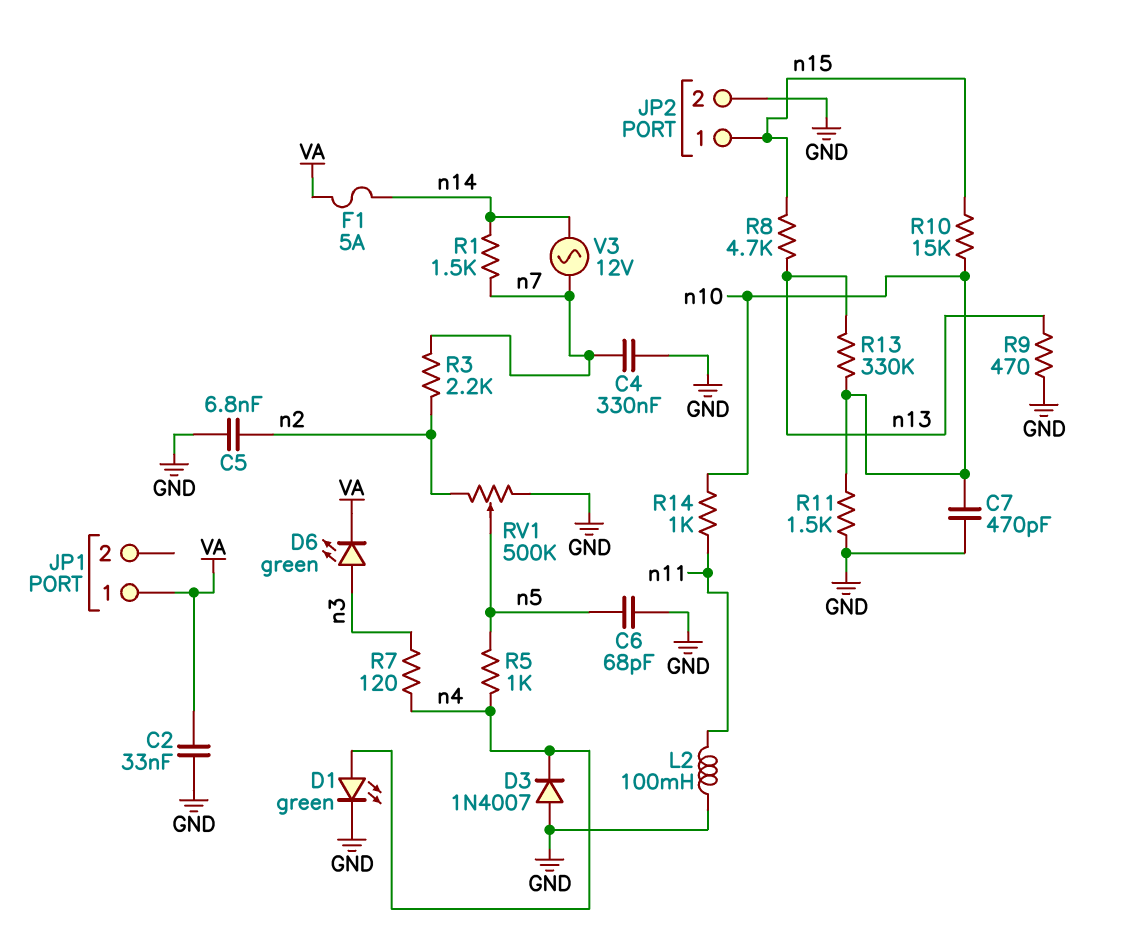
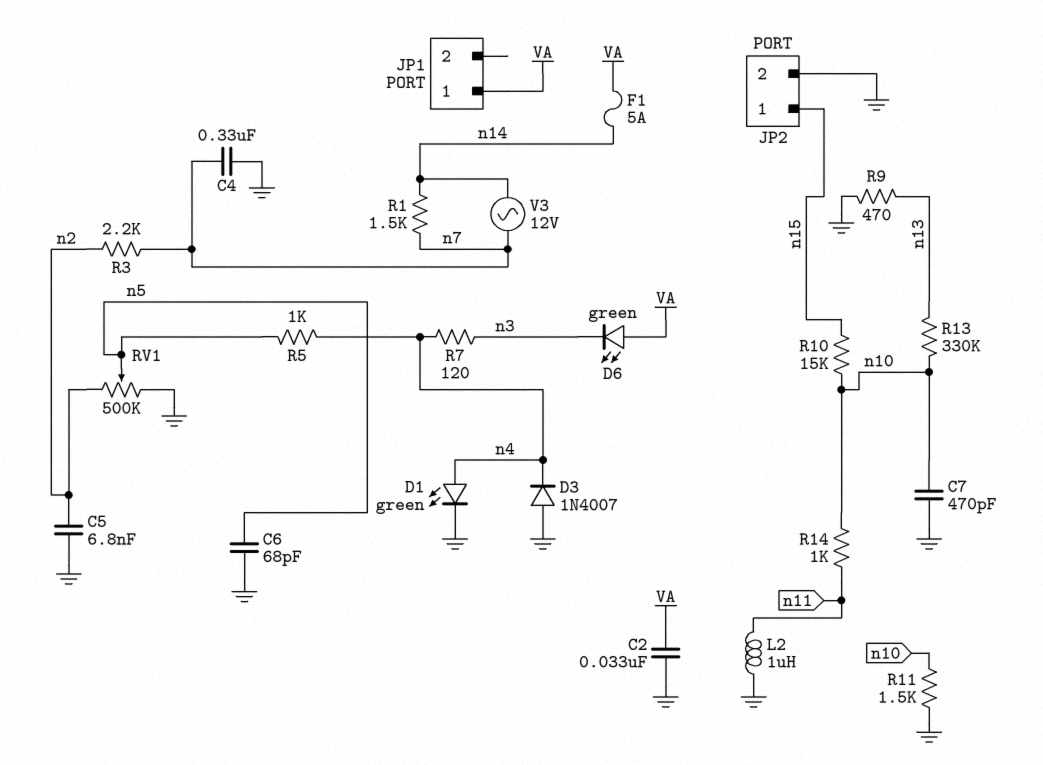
D6: LED green (A n3, K VA) -> LED green (A VA, K n3)
L2: 100mH (GND, n11) -> 1uH (GND, n11)
R8: 4.7k (n13, n15) -> none

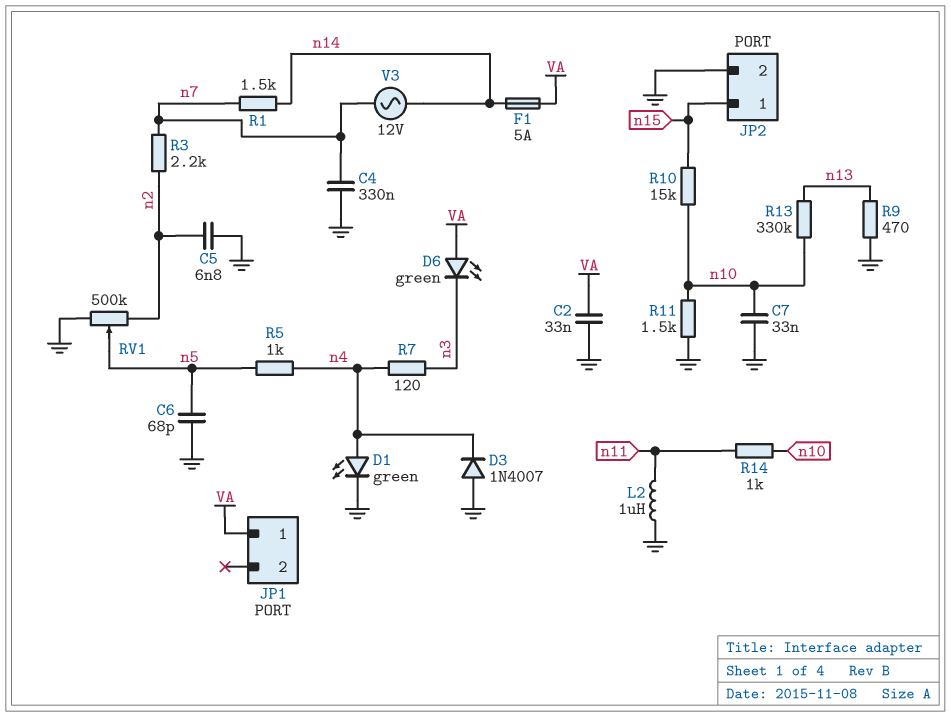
C7: 470pF (GND, n10) -> 33nF (GND, n10)

